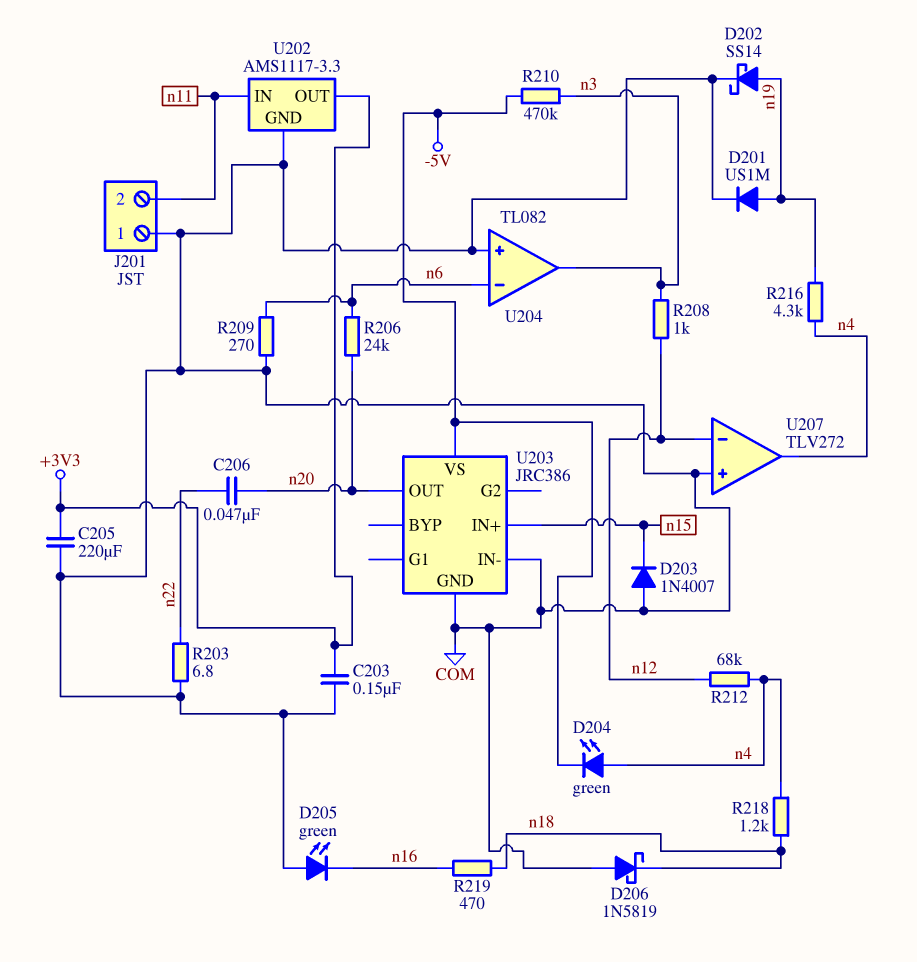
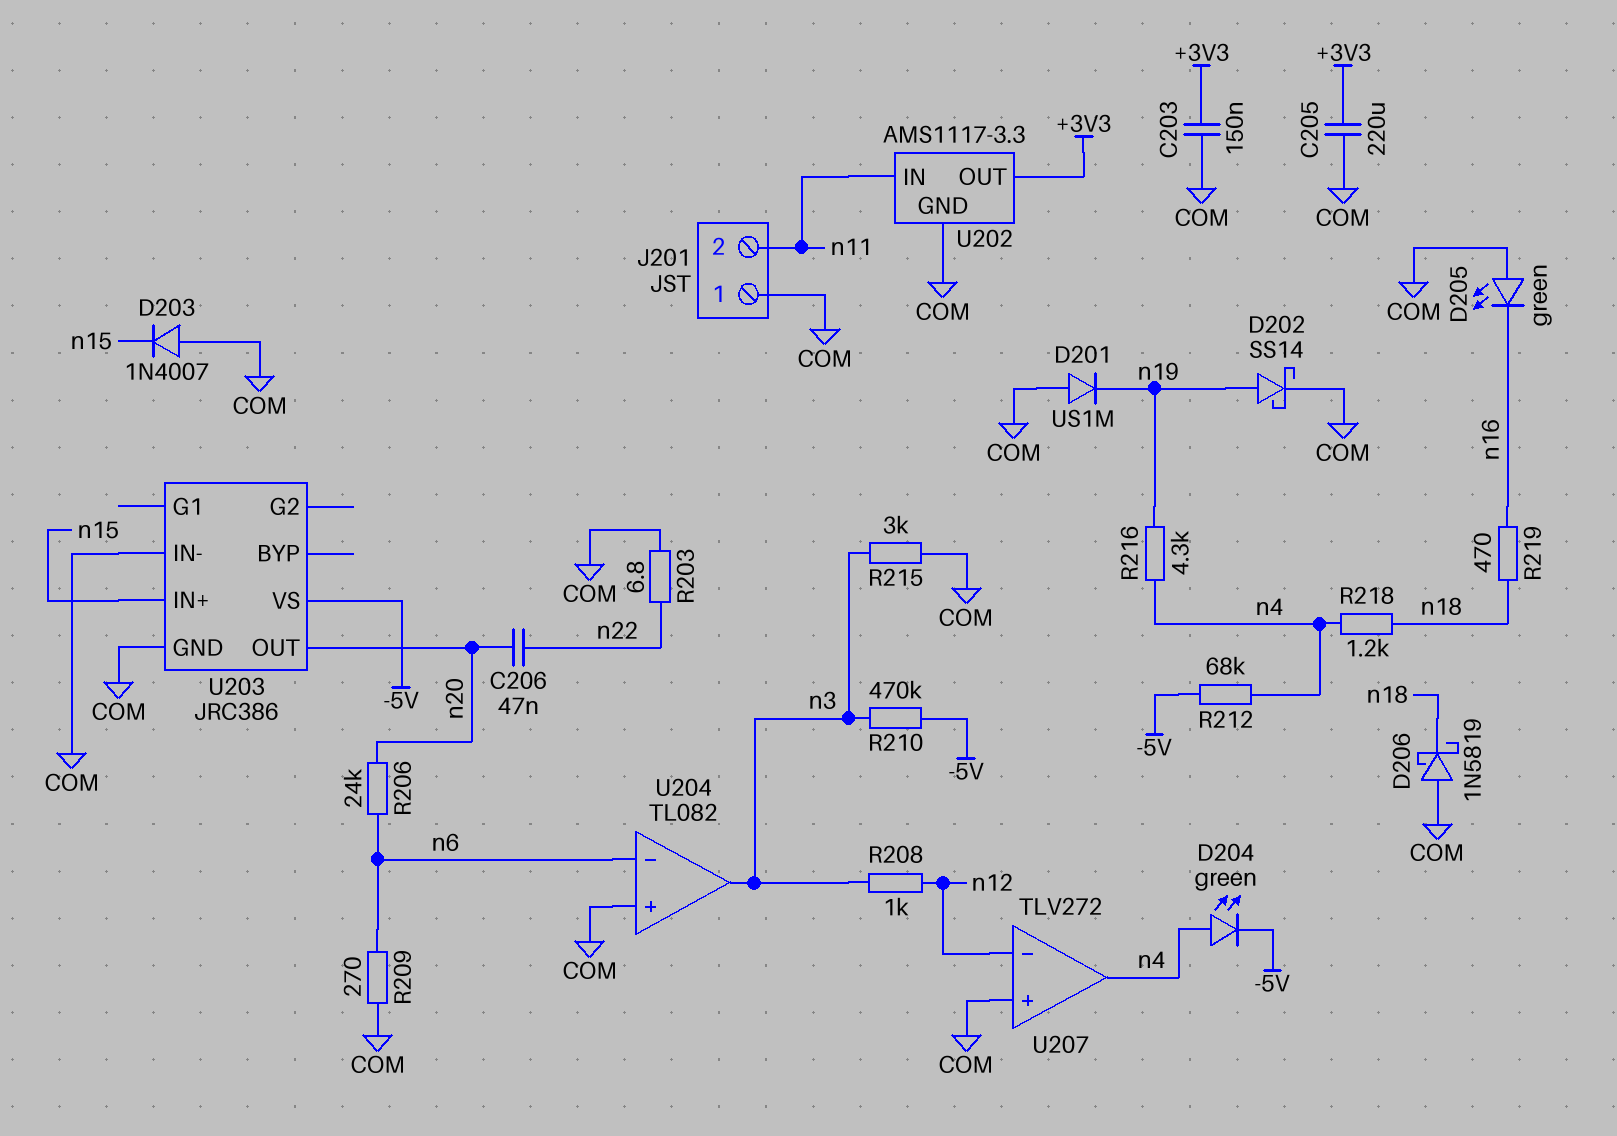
D201: diode US1M (A n19, K COM) -> diode US1M (A COM, K n19)
R212: 68k (n4, n12) -> 68k (-5V, n4)
R215: none -> 3k (COM, n3)

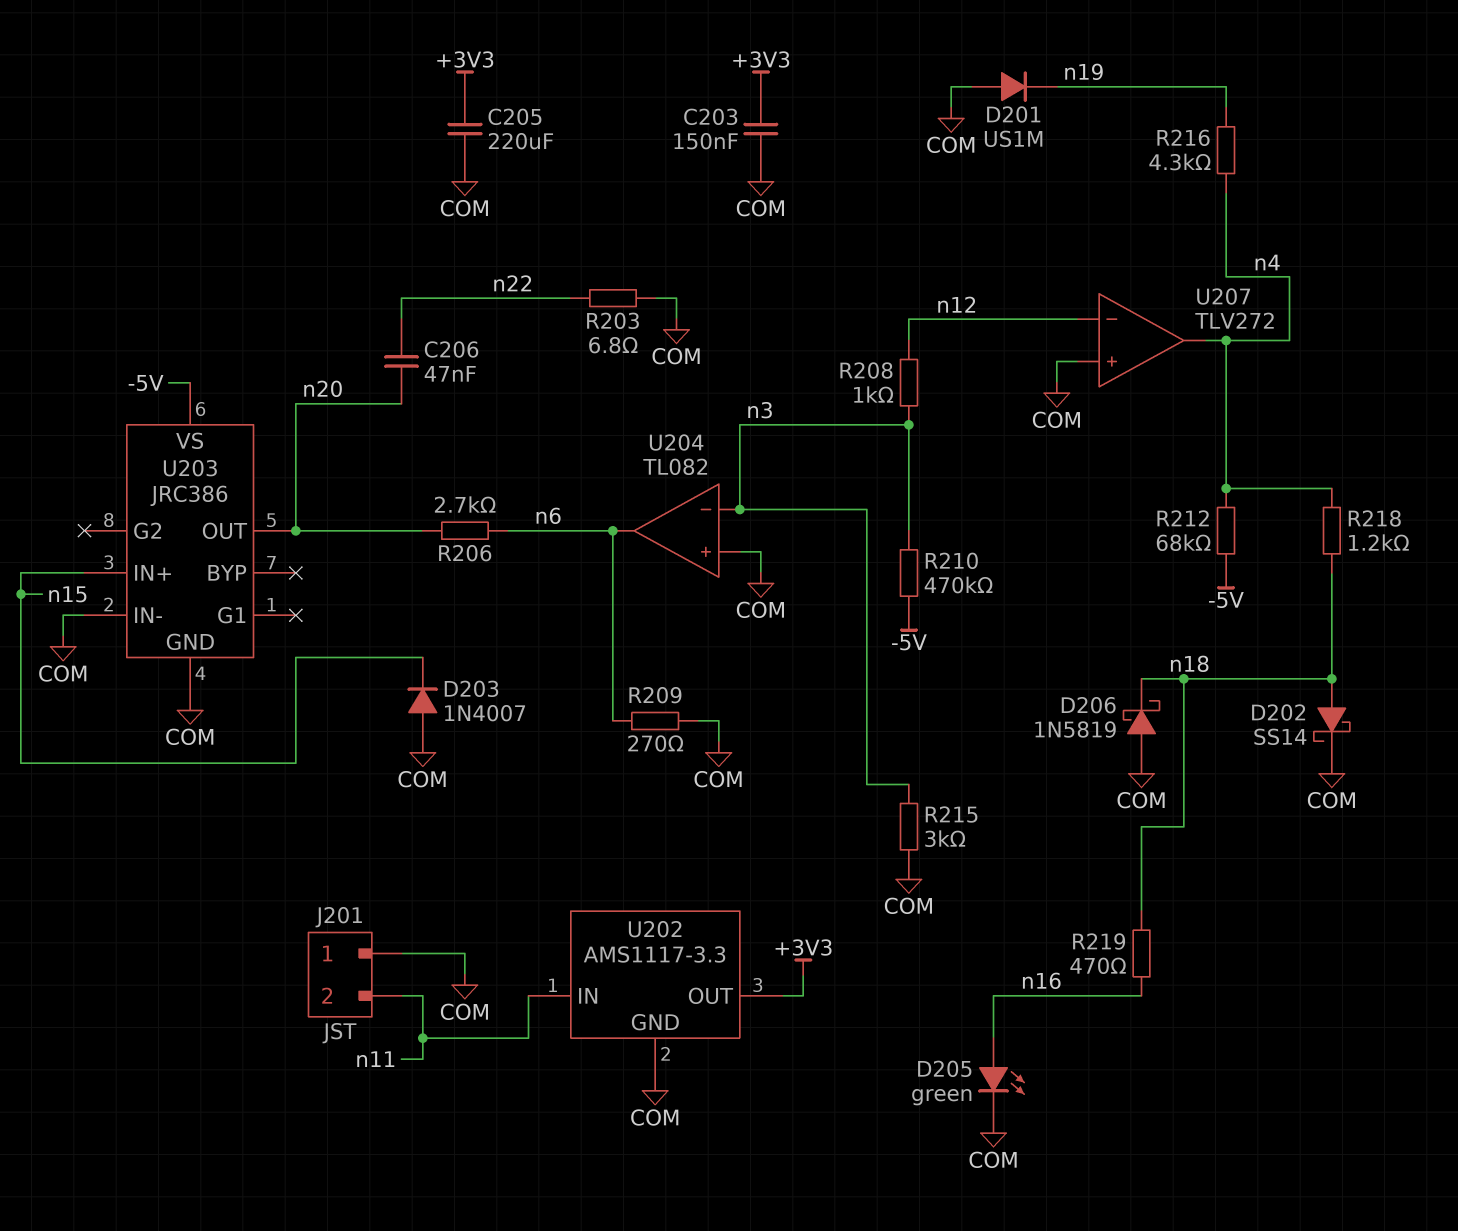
D202: schottky SS14 (A n19, K COM) -> schottky SS14 (A n18, K COM)
D204: LED green (A n4, K -5V) -> none
D205: LED green (A COM, K n16) -> LED green (A n16, K COM)
R206: 24k (n6, n20) -> 2.7k (n6, n20)
U204 pin in-: n6 -> n3
U204 pin out: n3 -> n6

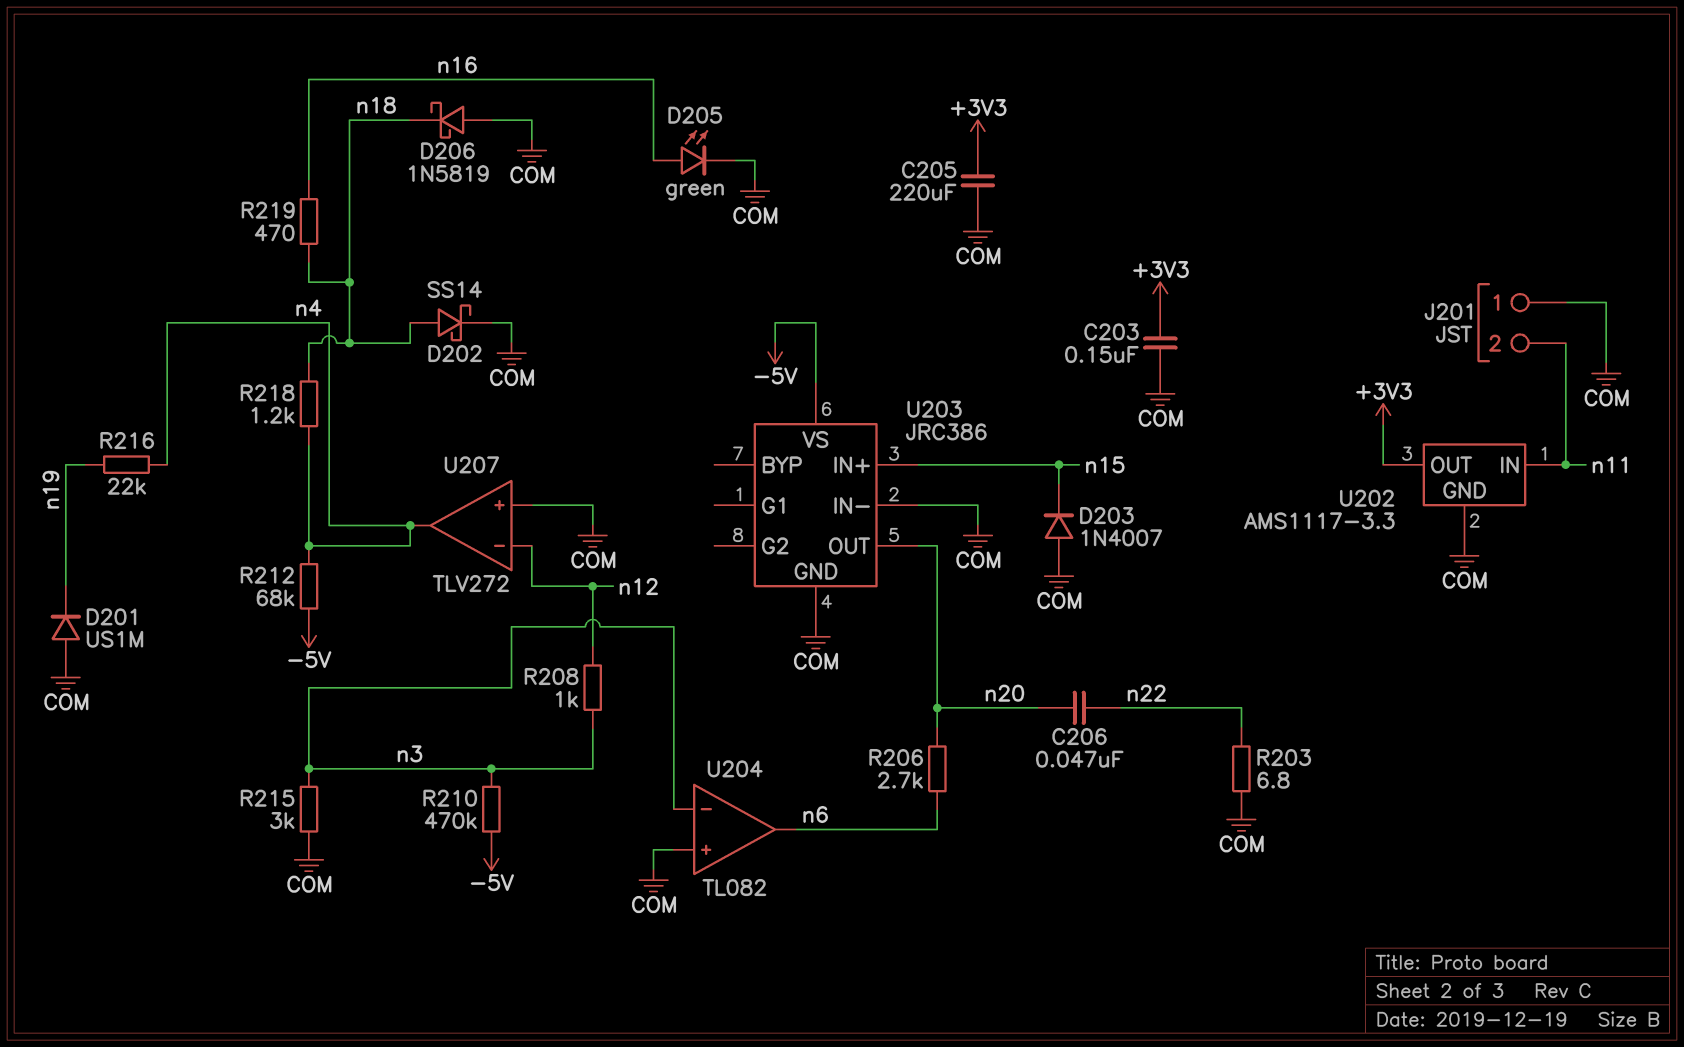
R209: 270 (COM, n6) -> none
R216: 4.3k (n4, n19) -> 22k (n4, n19)

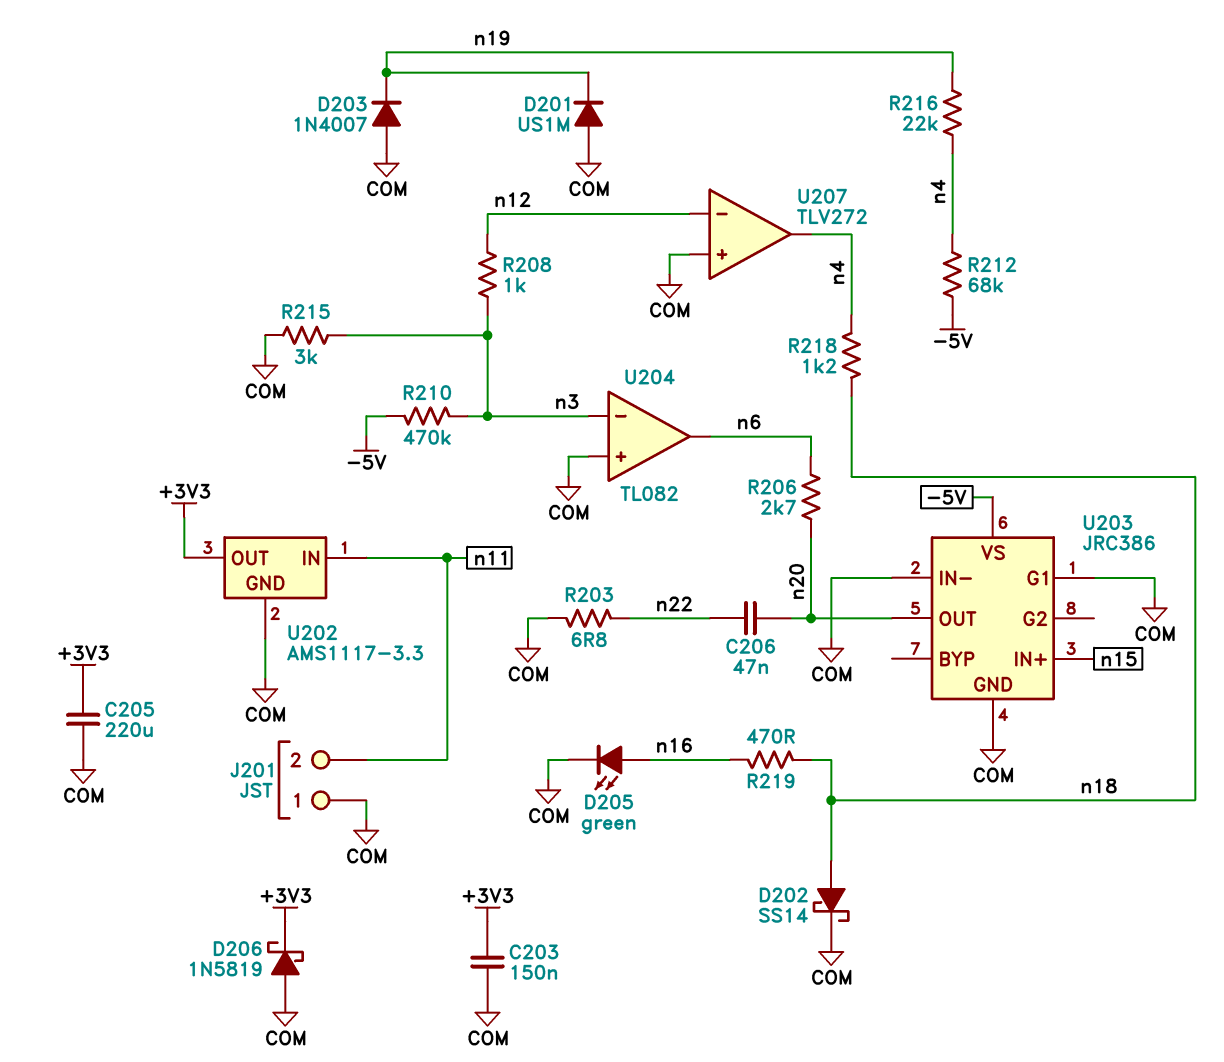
D203: diode 1N4007 (A COM, K n15) -> diode 1N4007 (A COM, K n19)
D206: schottky 1N5819 (A COM, K n18) -> schottky 1N5819 (A COM, K +3V3)
U203 pin G1: none -> COM

